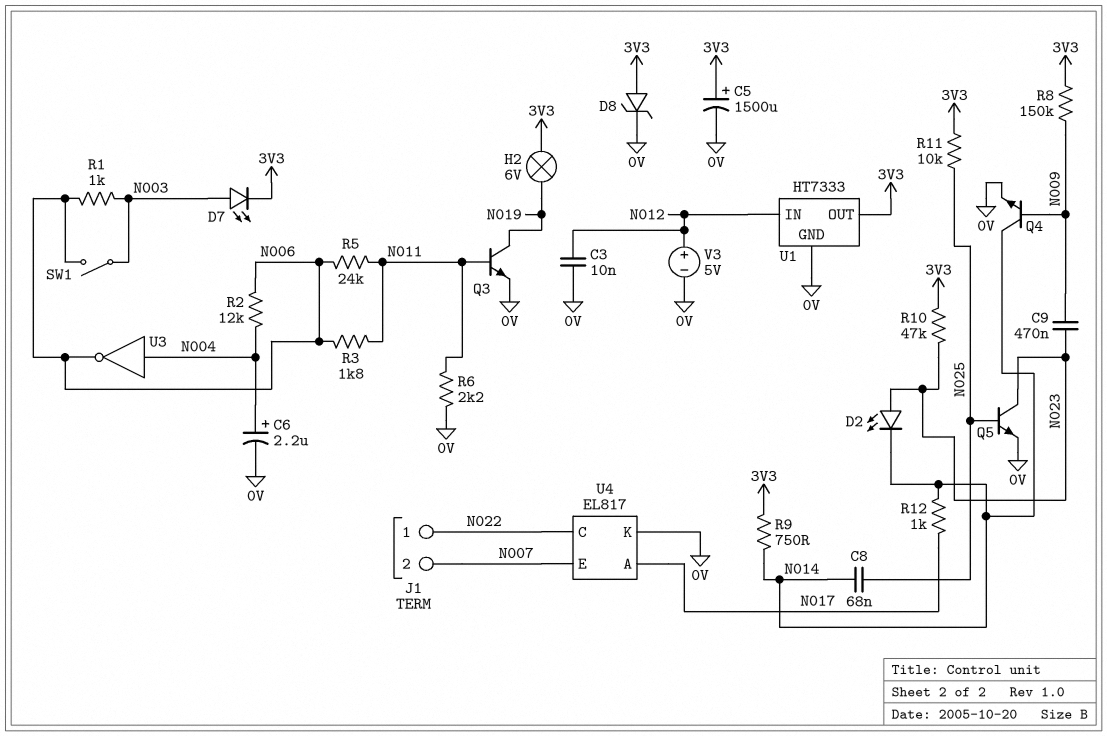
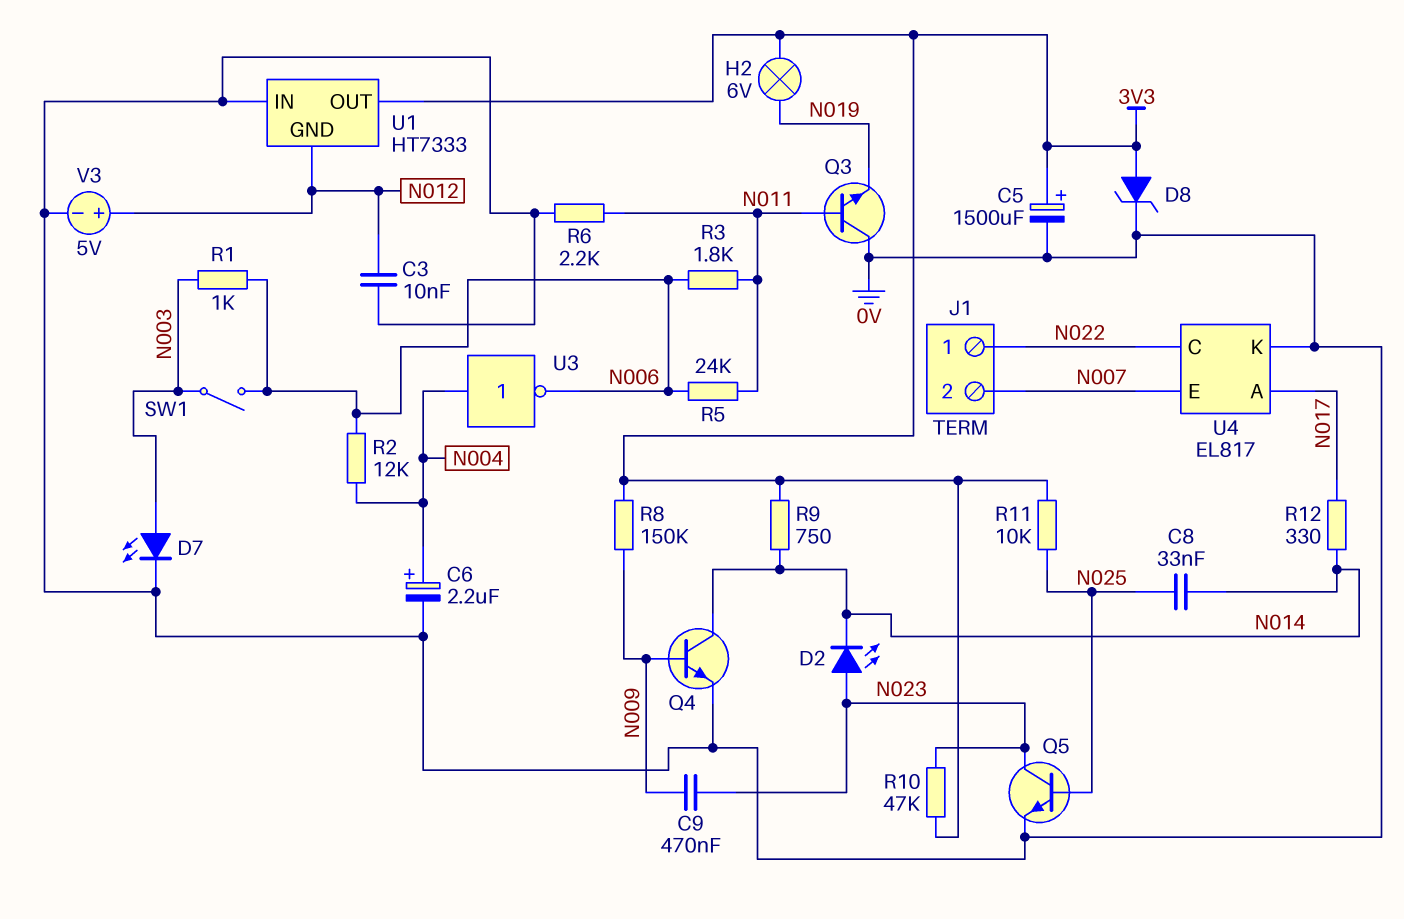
C8: 68nF (N014, N025) -> 33nF (N014, N025)
D7: LED (A N003, K 3V3) -> LED (A N003, K 0V)
Q3: NPN (B N011, C N019, E 0V) -> NPN (B N011, C 0V, E N019)
R12: 1k (N014, N017) -> 330 (N014, N017)
U1 pin GND: 0V -> N012
U1 pin IN: N012 -> 0V

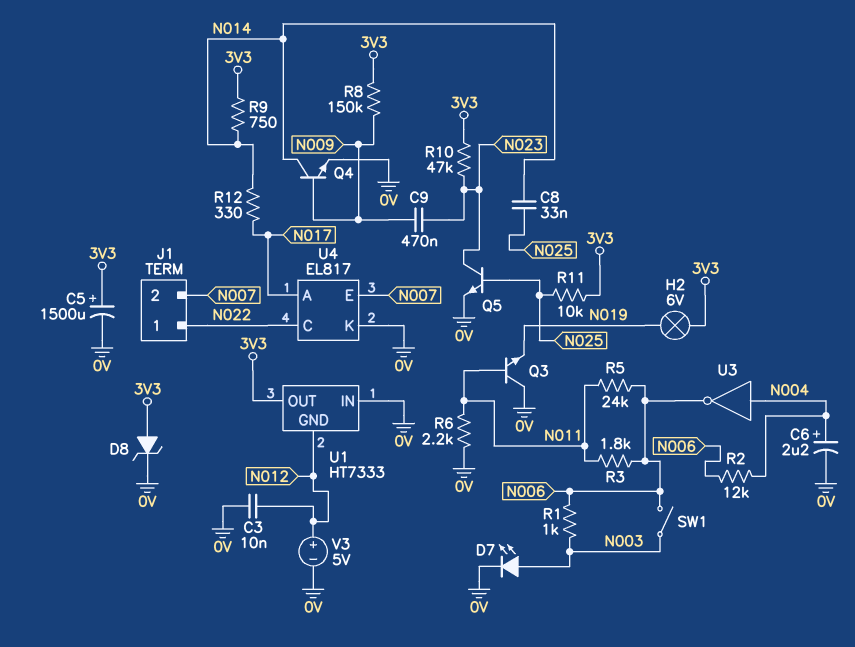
D2: LED (A N023, K N014) -> none

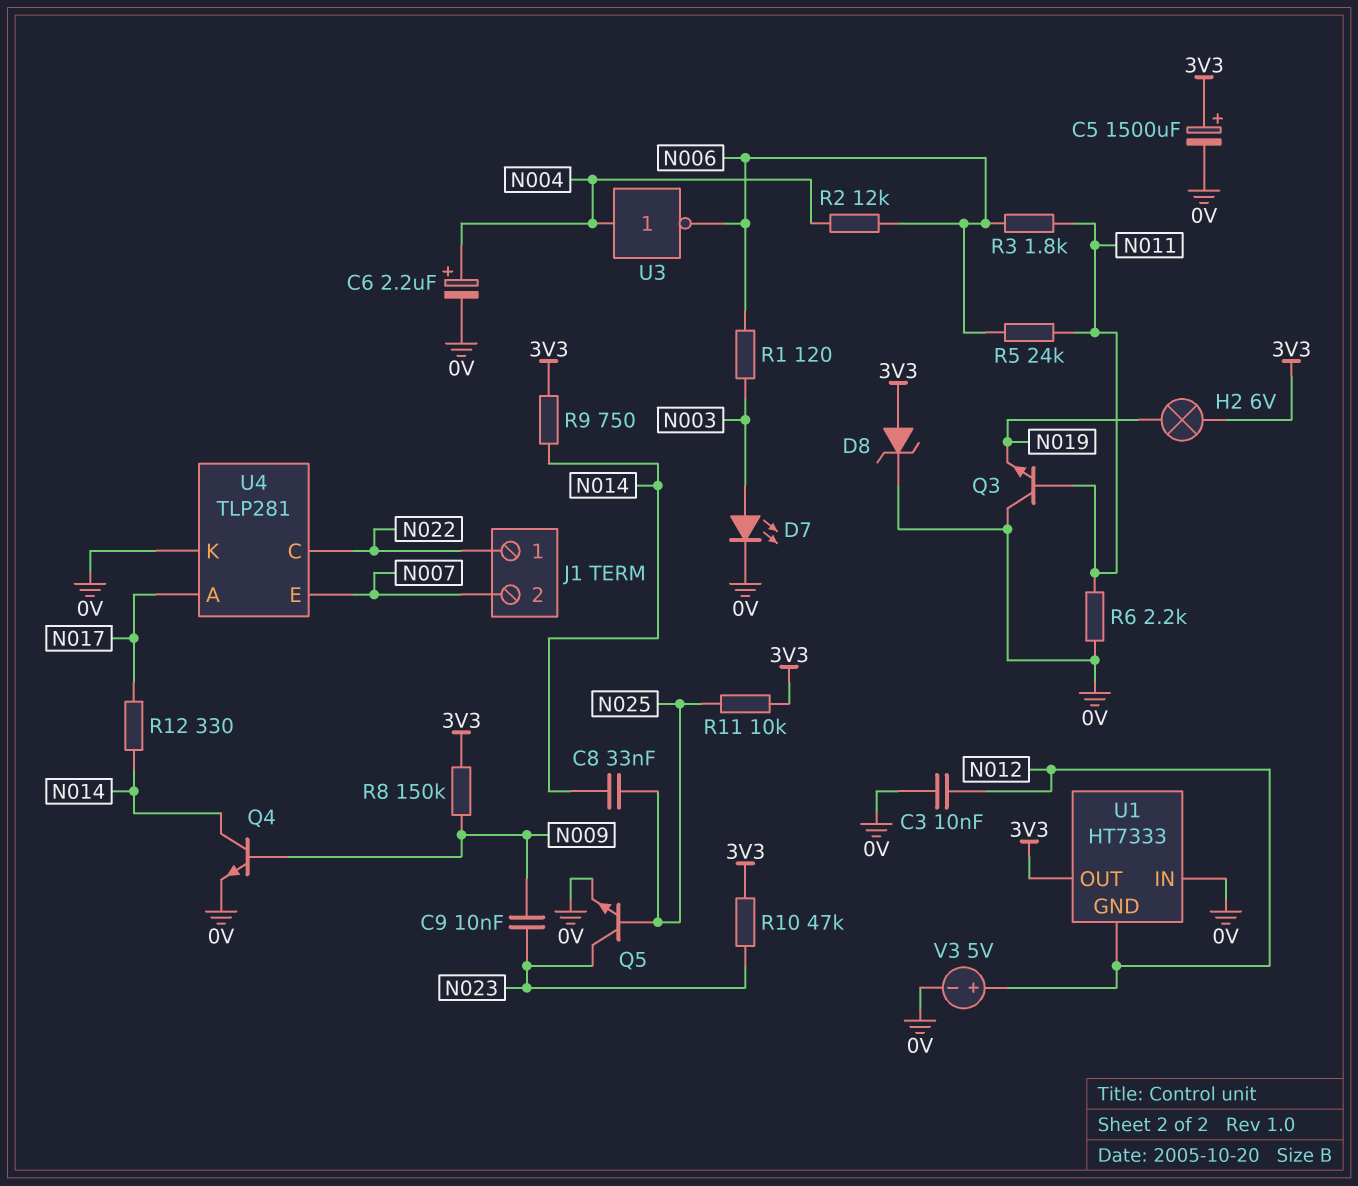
C9: 470nF (N009, N023) -> 10nF (N009, N023)
R1: 1k (N003, N006) -> 120 (N003, N006)
SW1: switch (N003, N006) -> none
U4: EL817 -> TLP281

